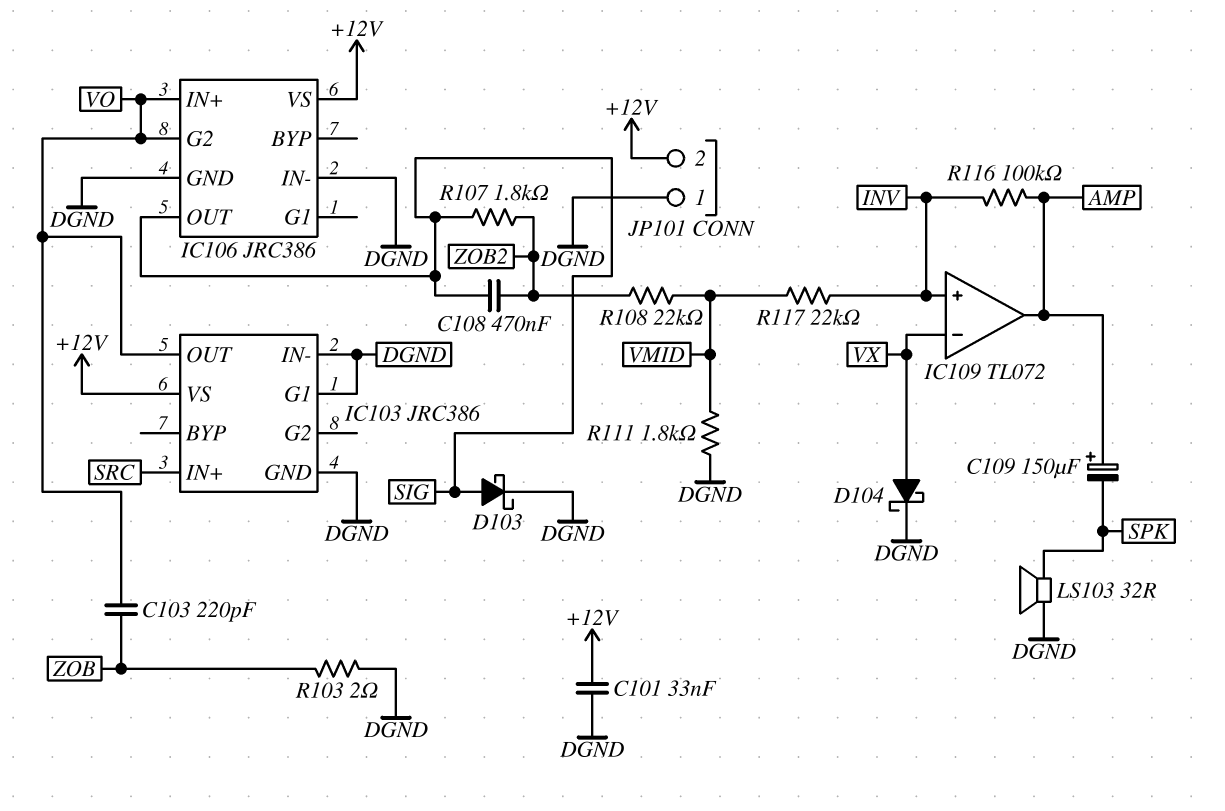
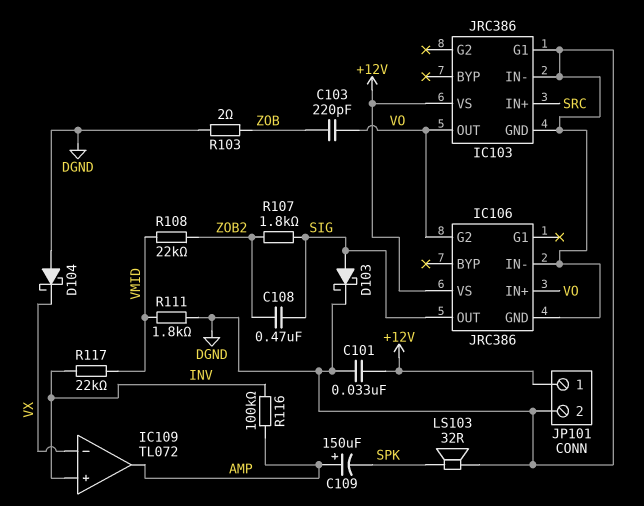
D104: schottky (A VX, K DGND) -> schottky (A DGND, K VX)
JP101 pin 1: DGND -> +12V
JP101 pin 2: +12V -> DGND

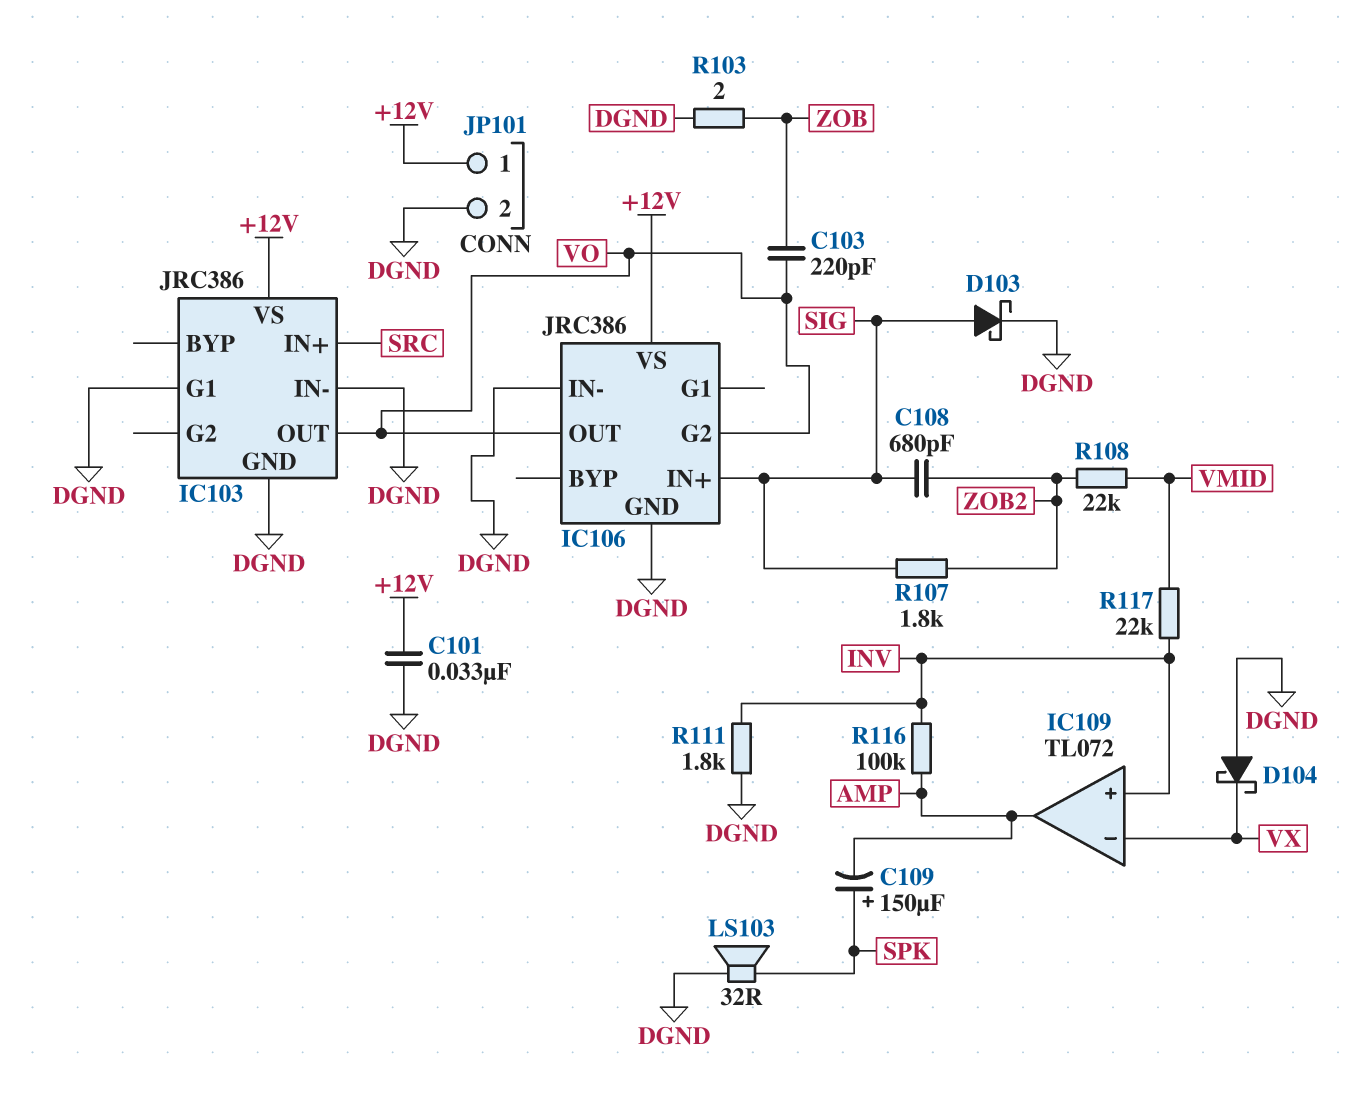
C108: 470nF (SIG, ZOB2) -> 680pF (SIG, ZOB2)
C109: 150uF (plus AMP, minus SPK) -> 150uF (plus SPK, minus AMP)
IC106 pin IN+: VO -> SIG
IC106 pin OUT: SIG -> VO
R111: 1.8k (DGND, VMID) -> 1.8k (DGND, INV)

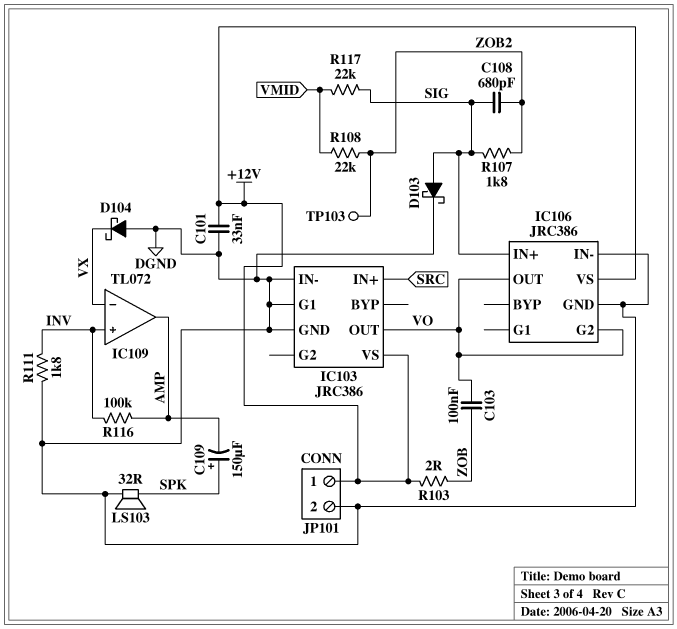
C103: 220pF (VO, ZOB) -> 100nF (VO, ZOB)
R103: 2 (DGND, ZOB) -> 2 (+12V, ZOB)
R117: 22k (INV, VMID) -> 22k (SIG, VMID)
TP103: none -> test point (ZOB2)

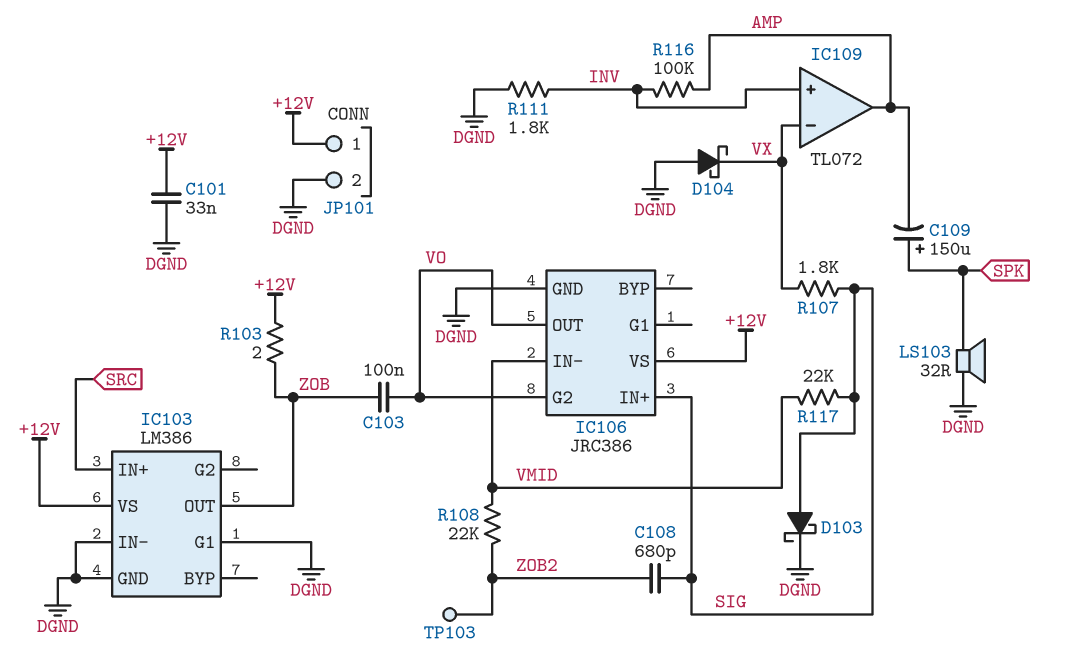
IC103: JRC386 -> LM386
IC103 pin OUT: VO -> ZOB
IC106 pin IN-: DGND -> VMID
R107: 1.8k (SIG, ZOB2) -> 1.8k (SIG, VX)

